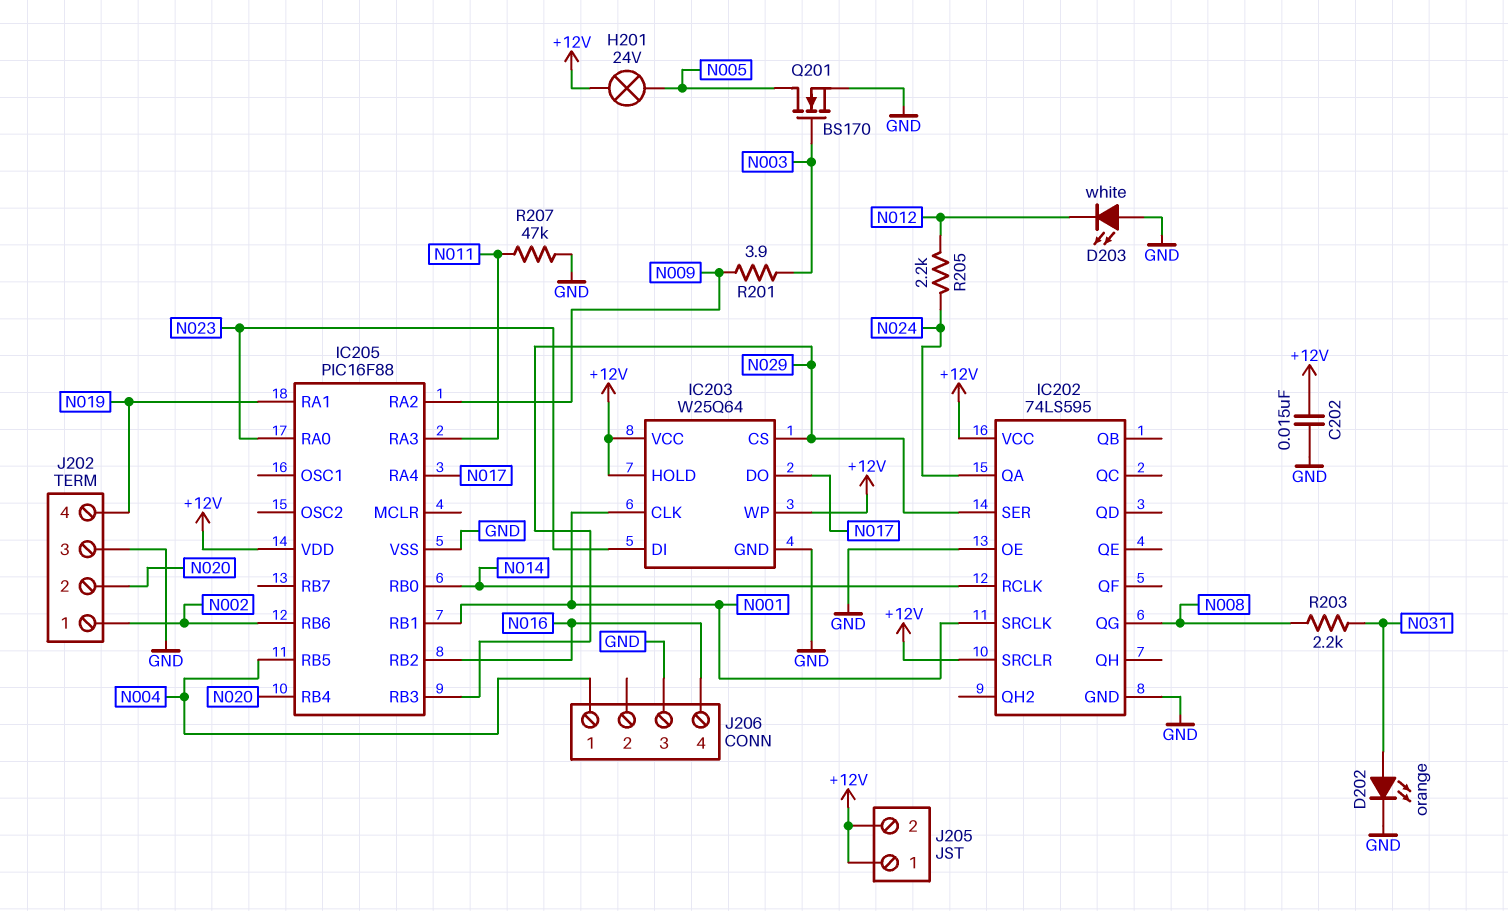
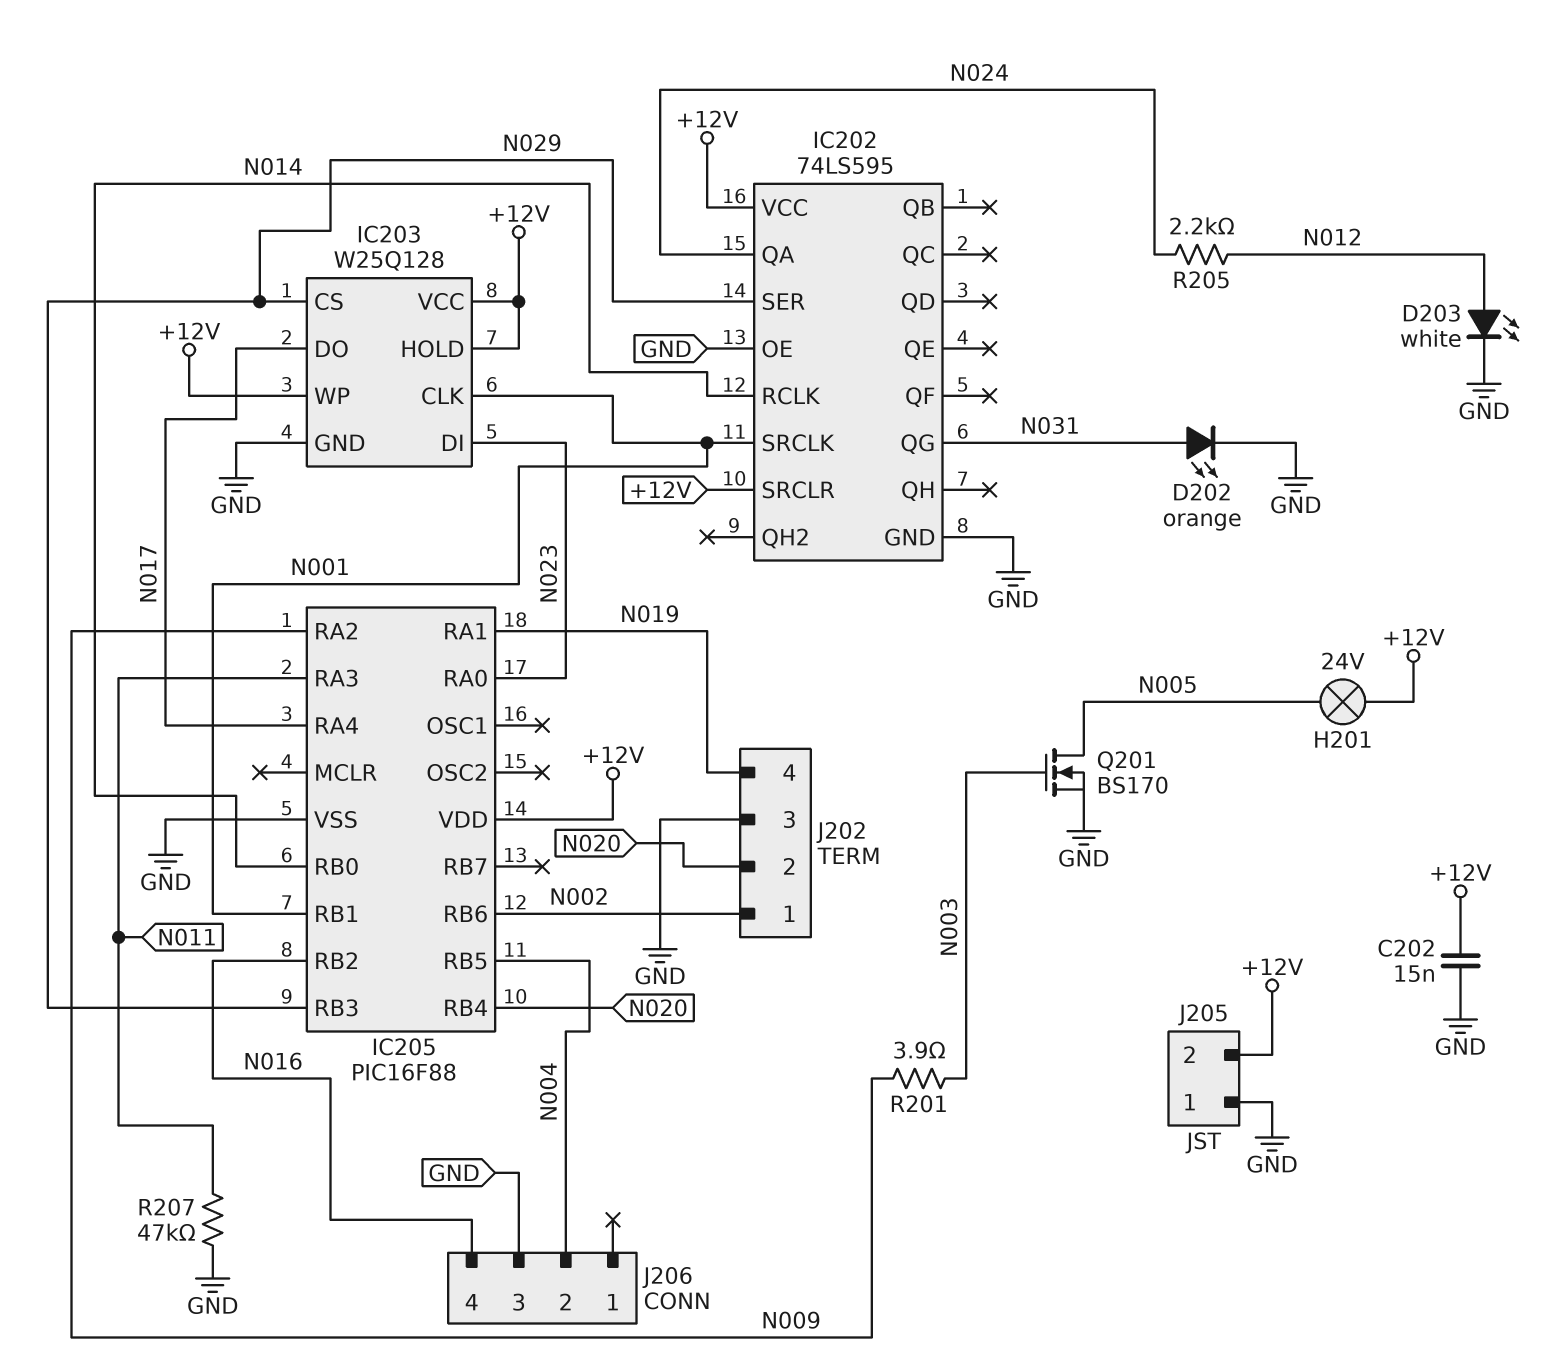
D203: LED white (A GND, K N012) -> LED white (A N012, K GND)
IC202 pin QG: N008 -> N031
IC203: W25Q64 -> W25Q128
J205 pin 1: +12V -> GND
J206 pin 1: N004 -> none
J206 pin 2: none -> N004
R203: 2.2k (N008, N031) -> none

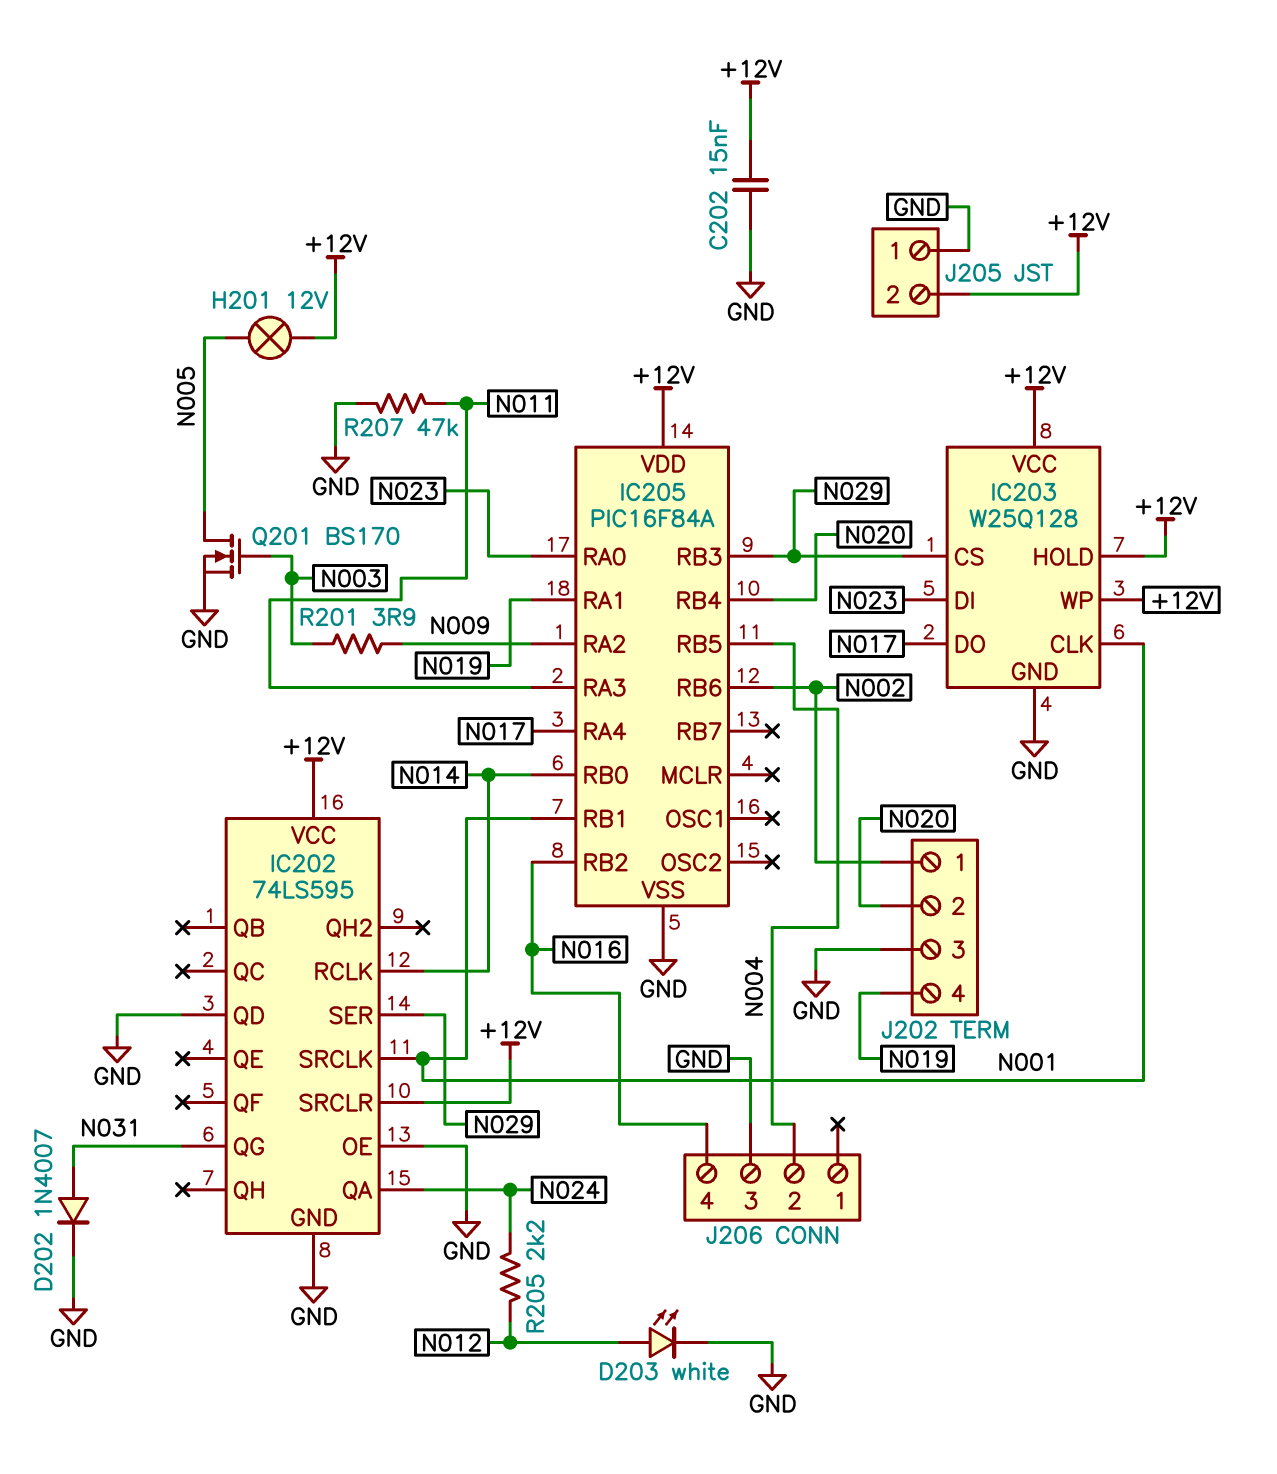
D202: LED orange (A N031, K GND) -> diode 1N4007 (A N031, K GND)
H201: lamp 24V (+12V, N005) -> lamp 12V (+12V, N005)
IC202 pin QD: none -> GND
IC205: PIC16F88 -> PIC16F84A

